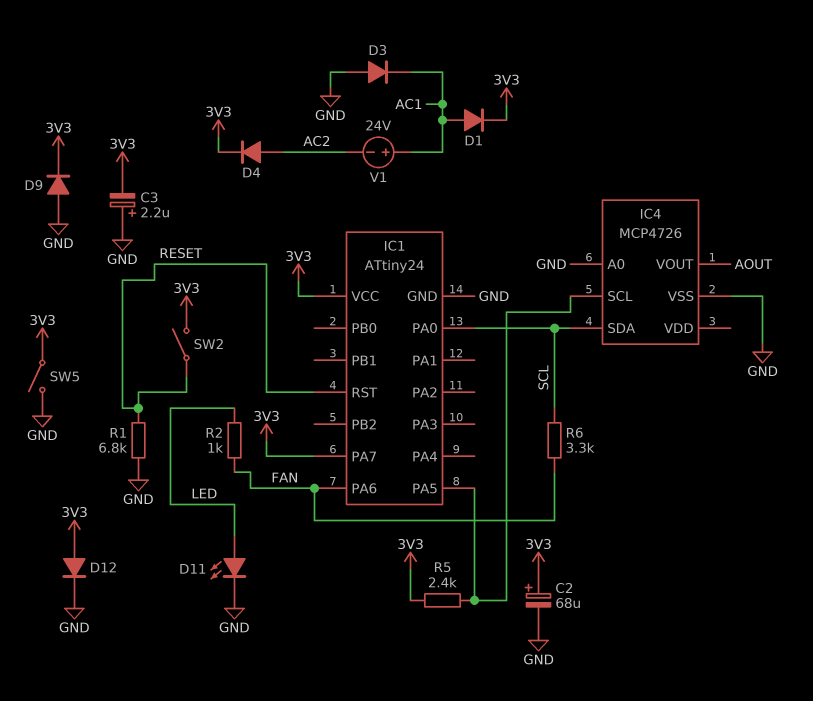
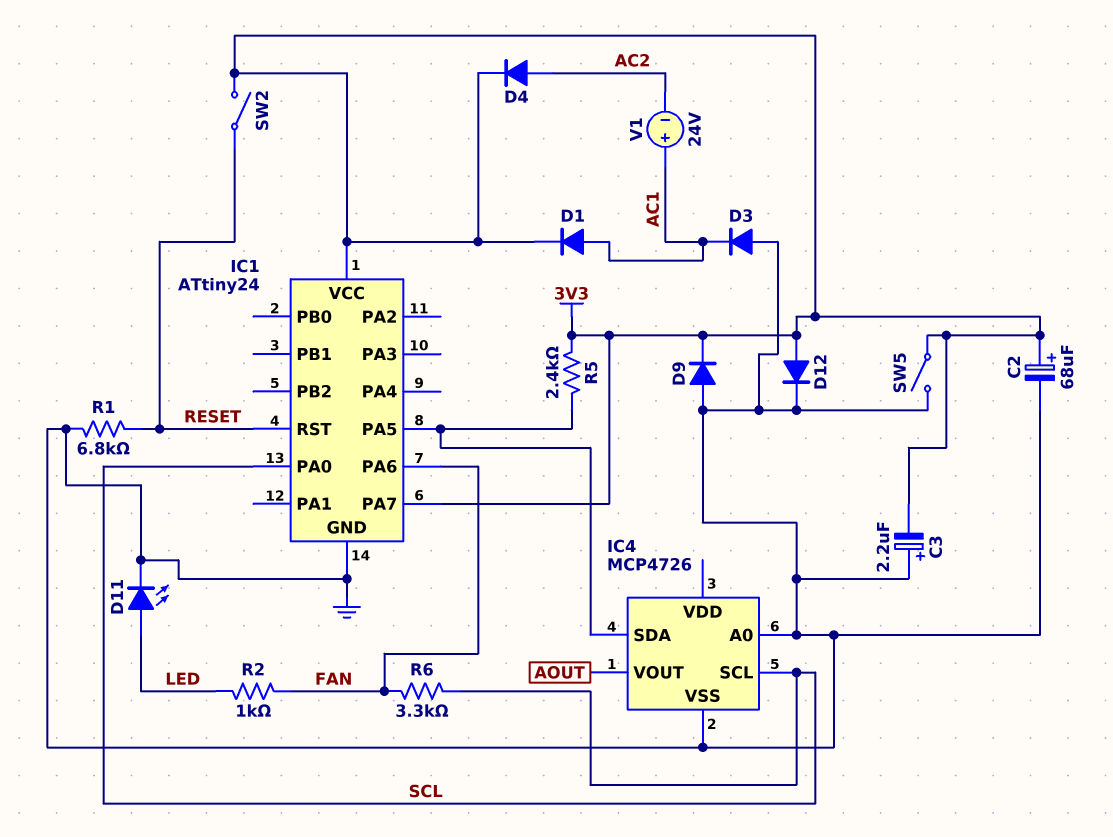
IC4 pin SCL: IC1/PA5 -> SCL
IC4 pin SDA: SCL -> IC1/PA5

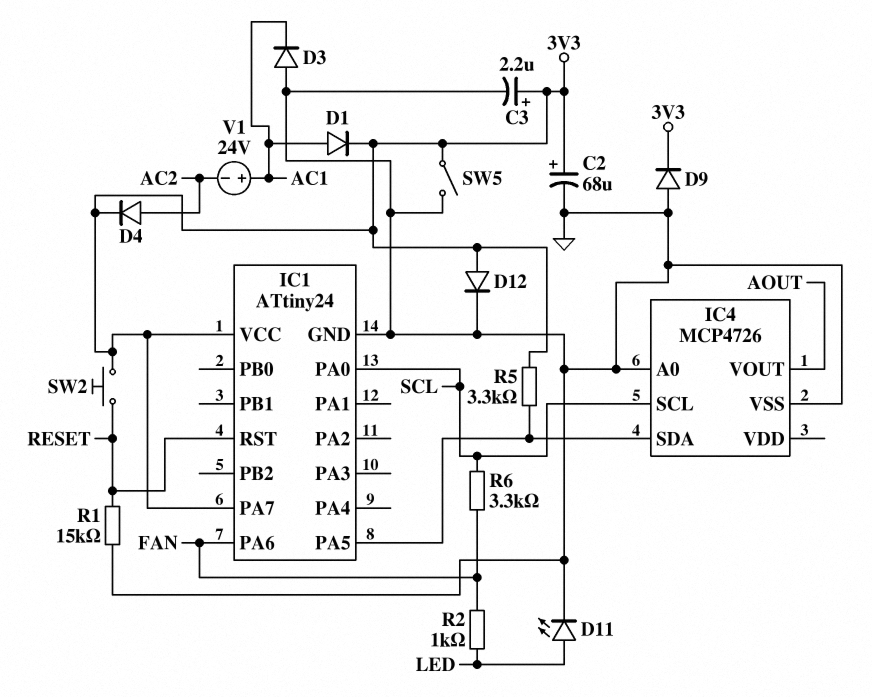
C3: 2.2uF (plus GND, minus 3V3) -> 2.2uF (plus 3V3, minus GND)
R1: 6.8k (GND, RESET) -> 15k (GND, RESET)
R5: 2.4k (3V3, IC1/PA5) -> 3.3k (3V3, IC1/PA5)
SW2: switch (3V3, RESET) -> button (3V3, RESET)

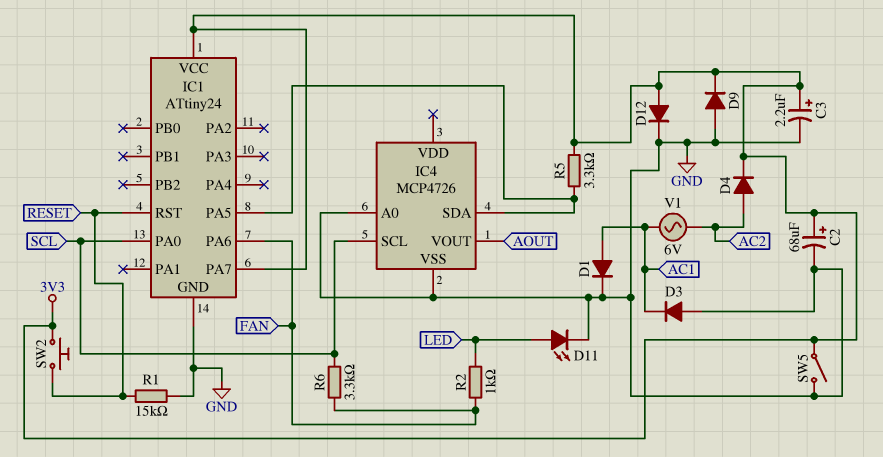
D1: diode (A AC1, K 3V3) -> diode (A AC1, K GND)
V1: 24V (plus AC1, minus AC2) -> AC 6V (AC1, AC2)

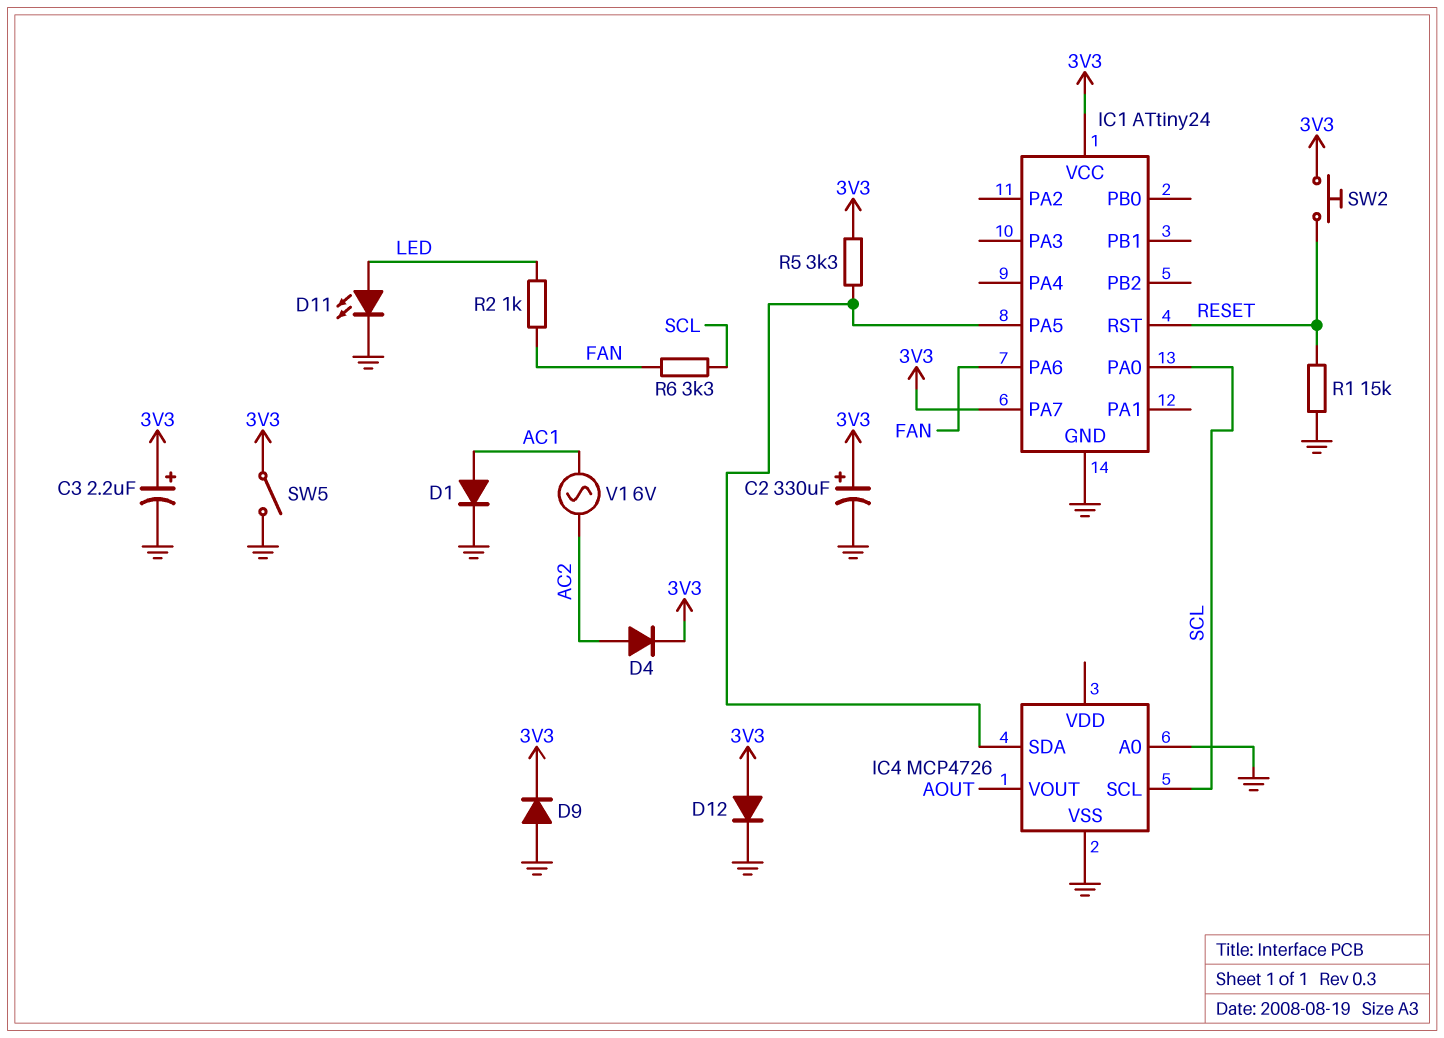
C2: 68uF (plus 3V3, minus GND) -> 330uF (plus 3V3, minus GND)
D3: diode (A GND, K AC1) -> none

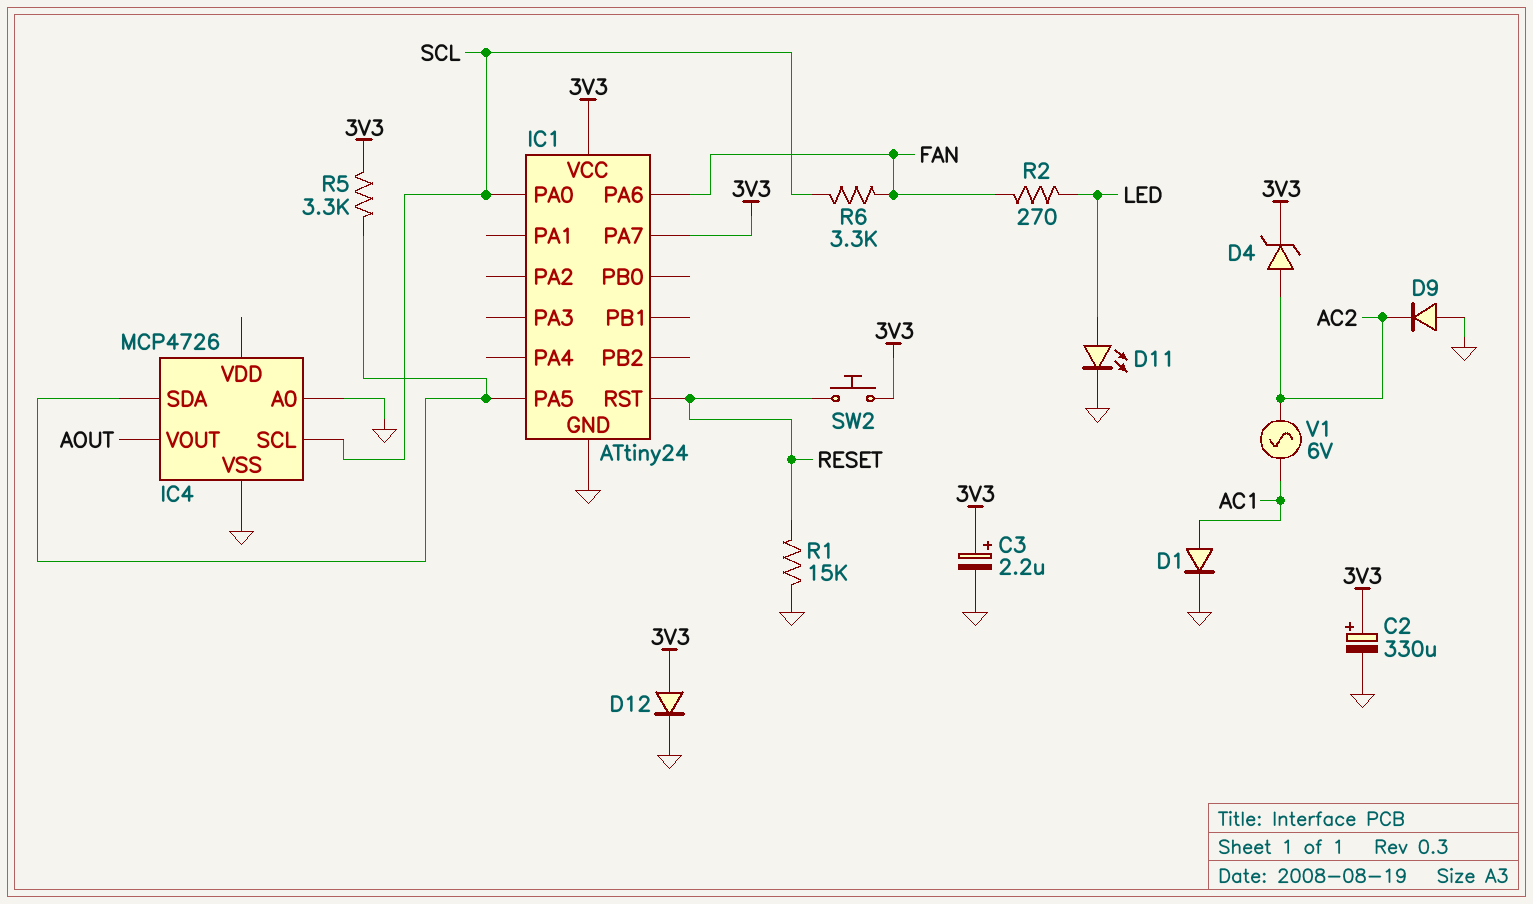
D4: diode (A AC2, K 3V3) -> zener (A AC2, K 3V3)
D9: diode (A GND, K 3V3) -> diode (A GND, K AC2)
R2: 1k (FAN, LED) -> 270 (FAN, LED)
SW5: switch (3V3, GND) -> none

